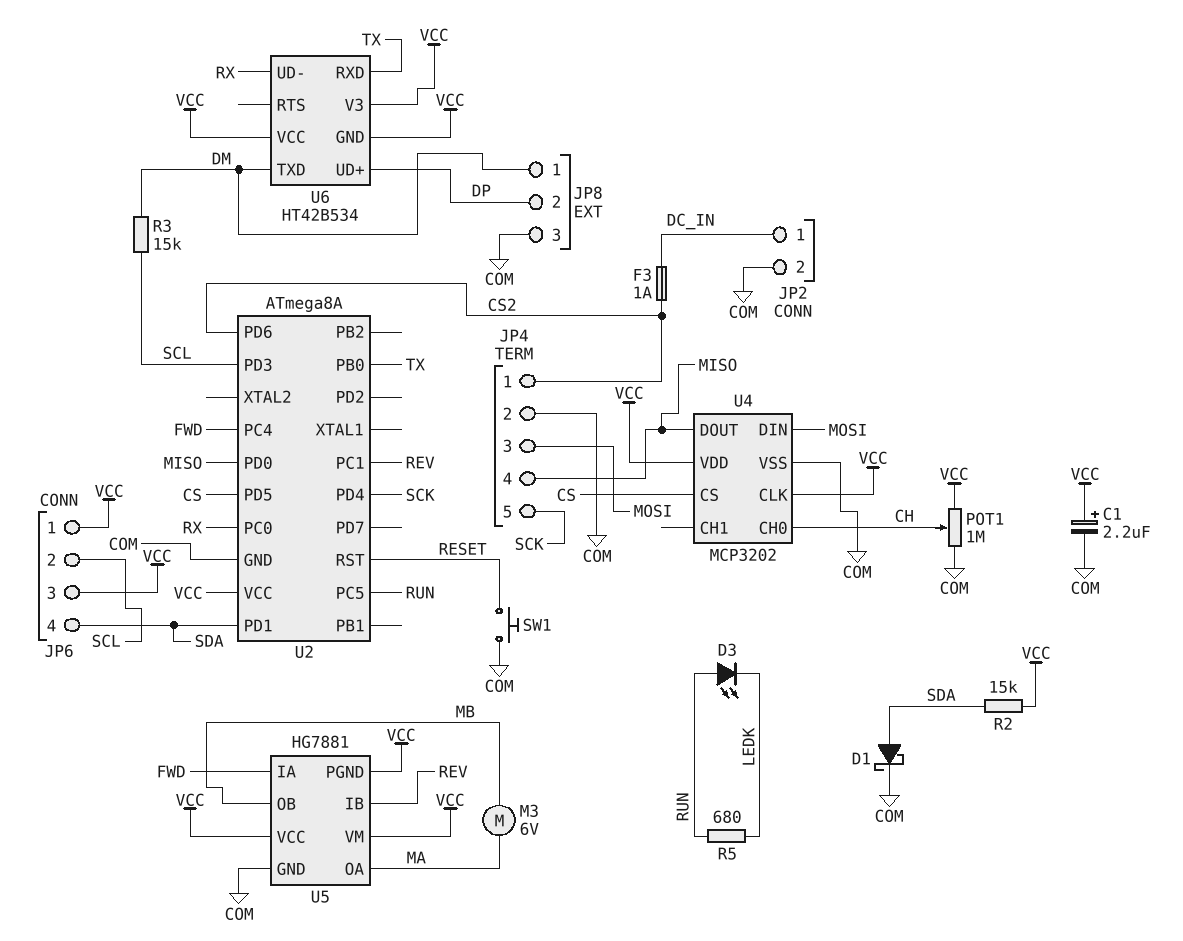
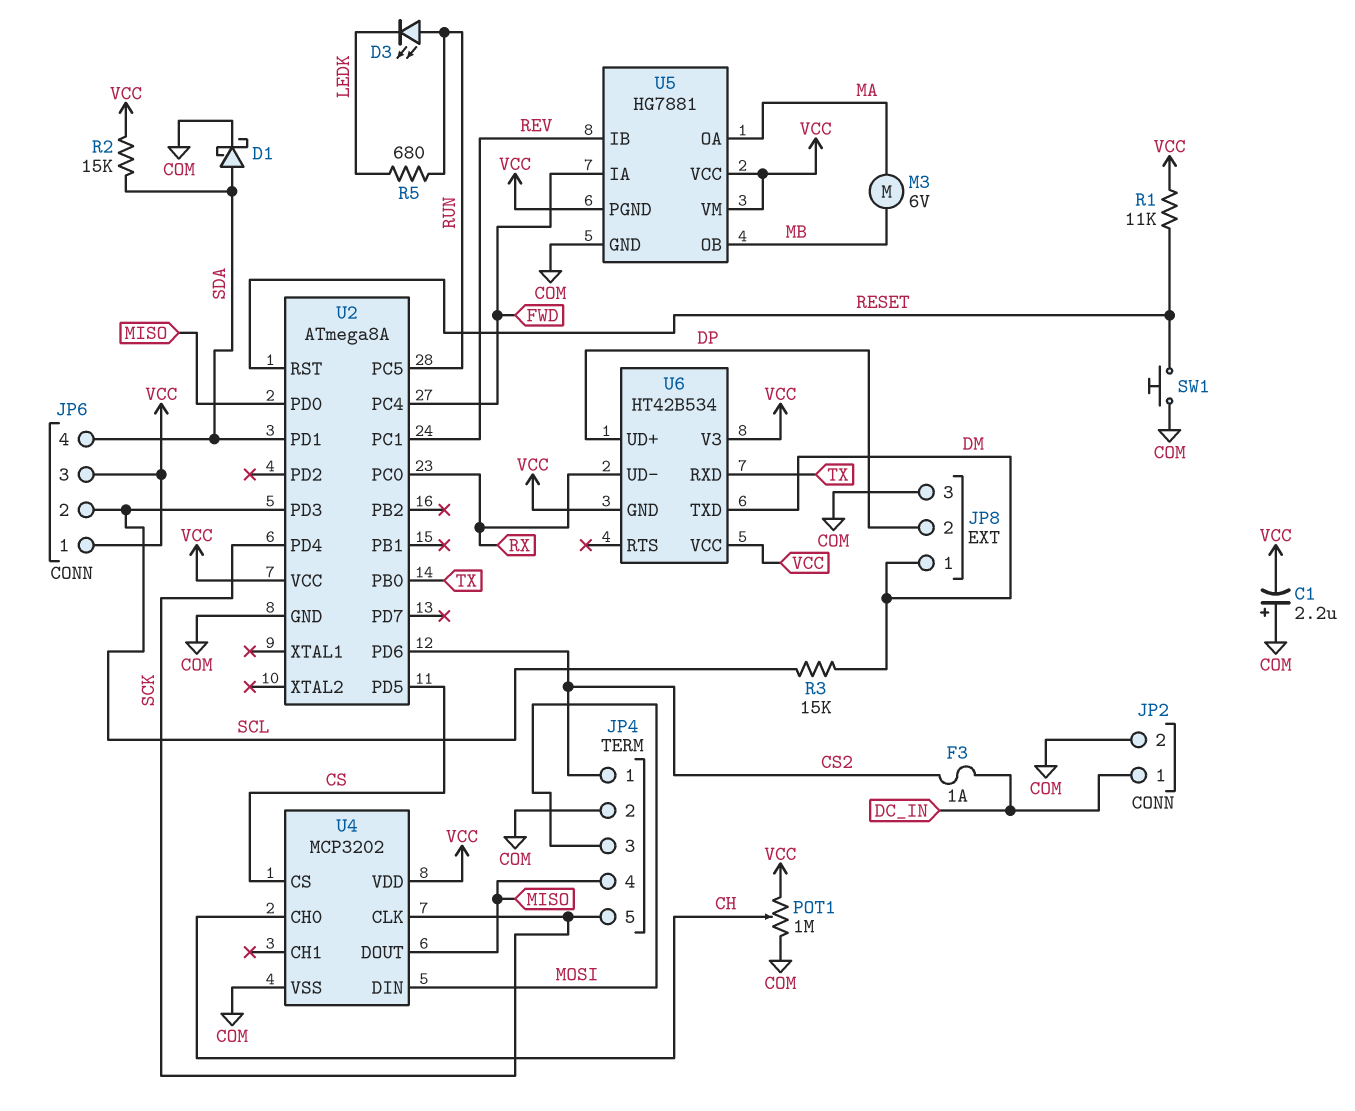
C1: 2.2uF (plus VCC, minus COM) -> 2.2uF (plus COM, minus VCC)
R1: none -> 11k (RESET, VCC)
U4 pin CLK: VCC -> SCK

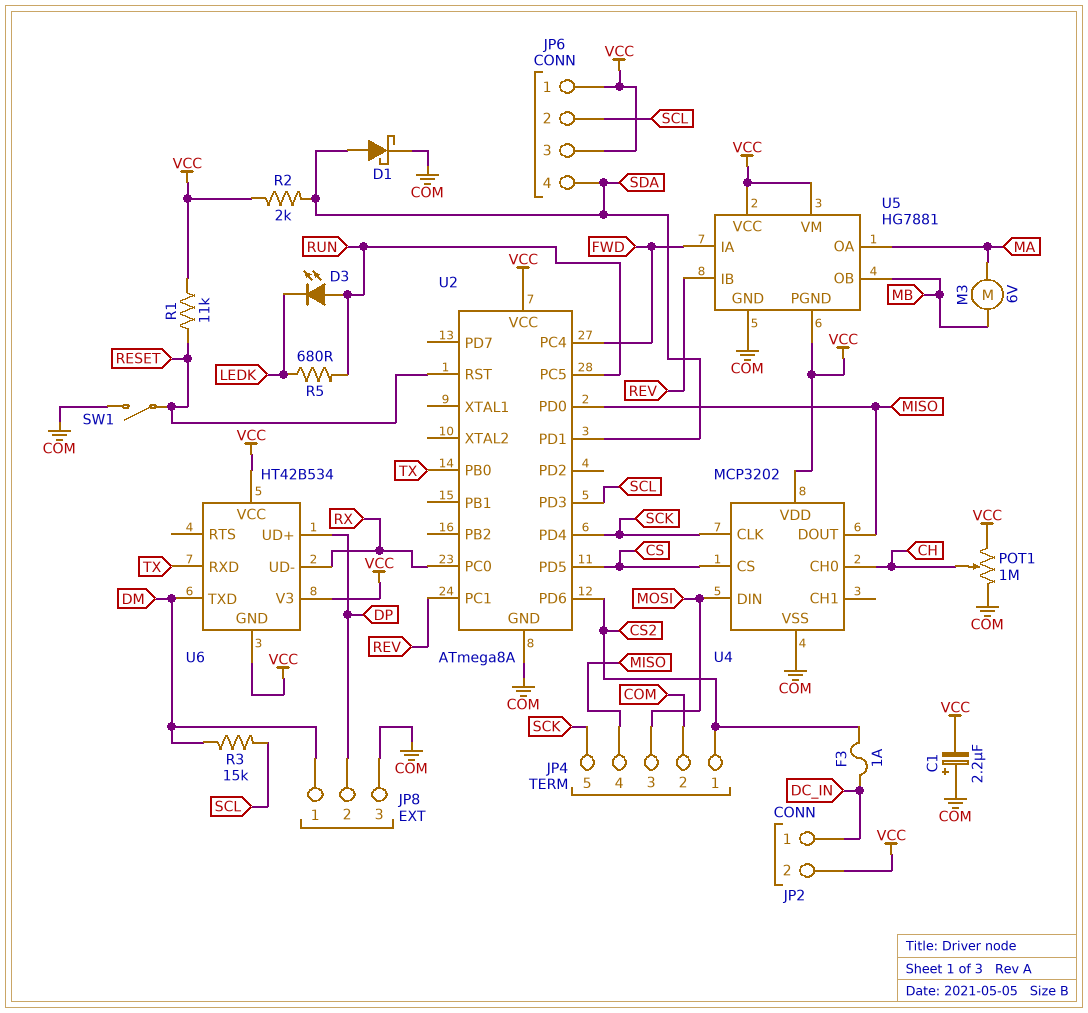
JP2 pin 2: COM -> VCC
R2: 15k (SDA, VCC) -> 2k (SDA, VCC)
SW1: button (COM, RESET) -> switch (COM, RESET)

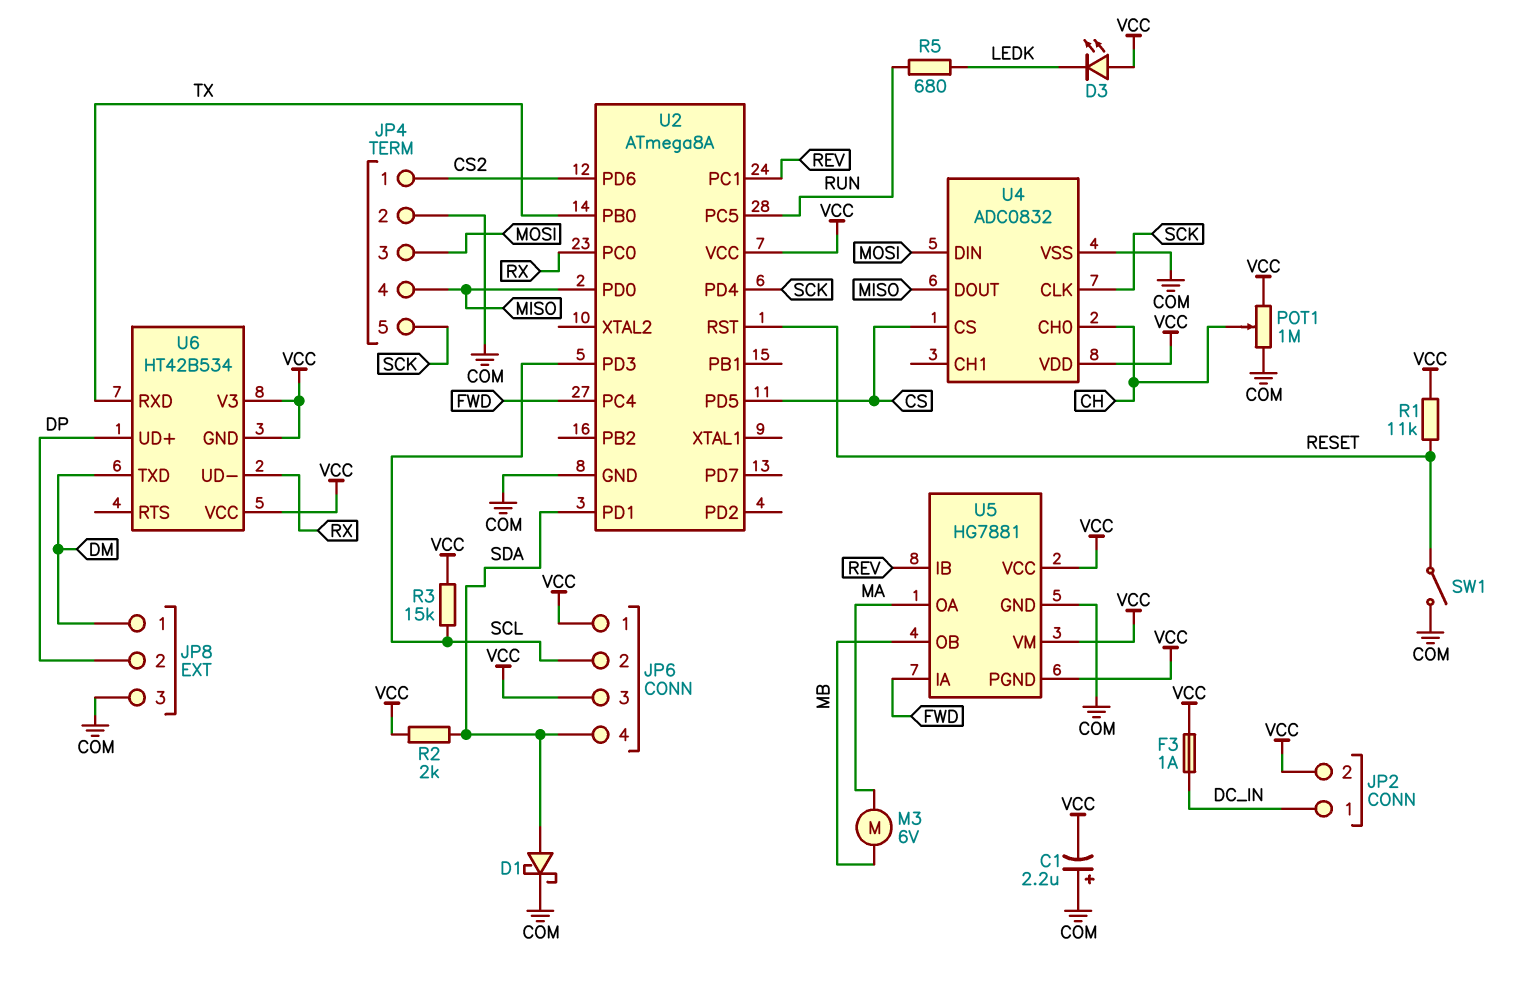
D3: LED (A RUN, K LEDK) -> LED (A VCC, K LEDK)
F3: 1A (CS2, DC_IN) -> 1A (DC_IN, VCC)
R3: 15k (DM, SCL) -> 15k (SCL, VCC)
U4: MCP3202 -> ADC0832

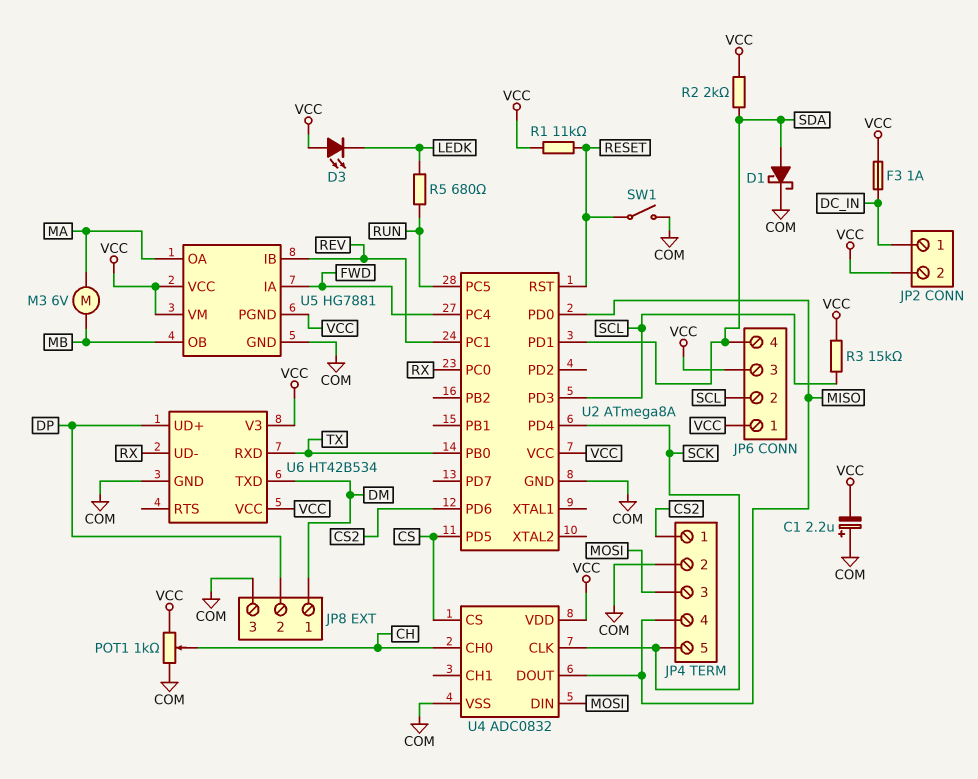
POT1: 1M (COM, VCC, wiper CH) -> 1k (COM, VCC, wiper CH)
U6 pin GND: VCC -> COM

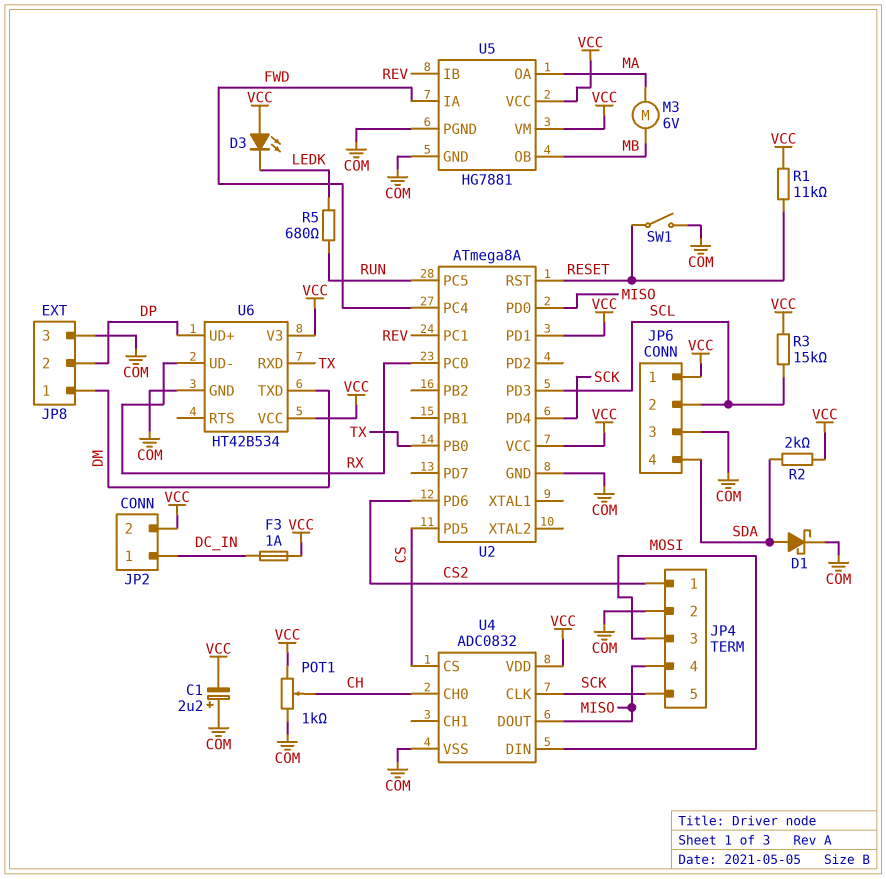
JP6 pin 3: VCC -> COM
U2 pin PD1: SDA -> VCC
U5 pin PGND: VCC -> COM

